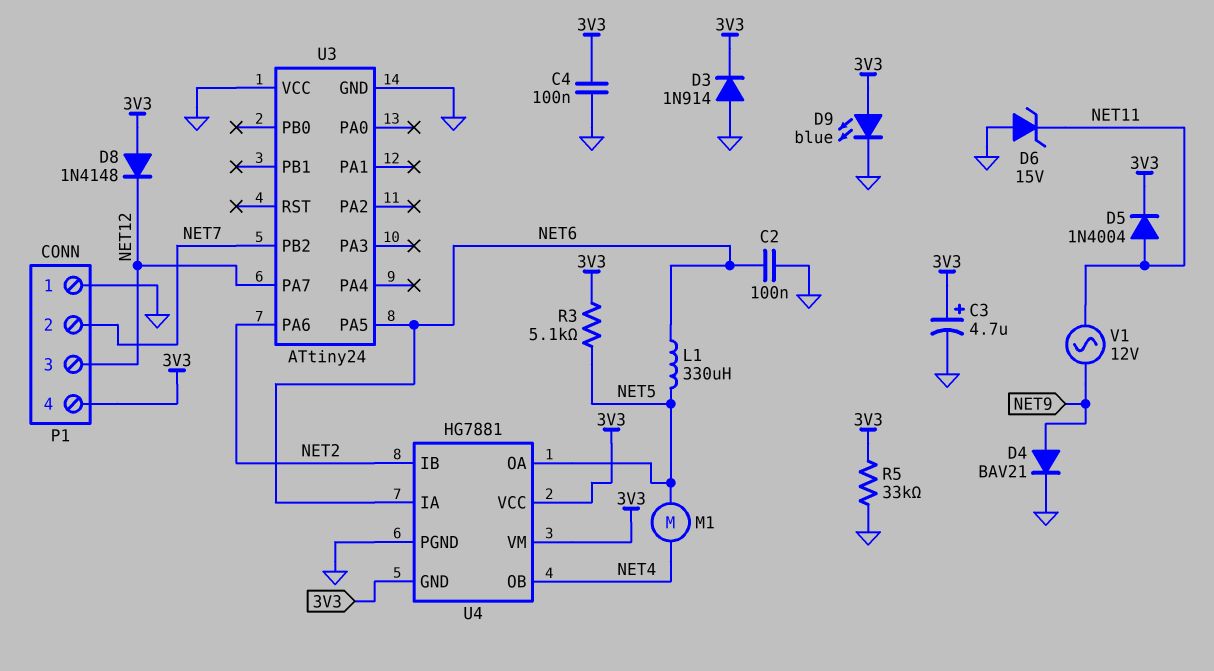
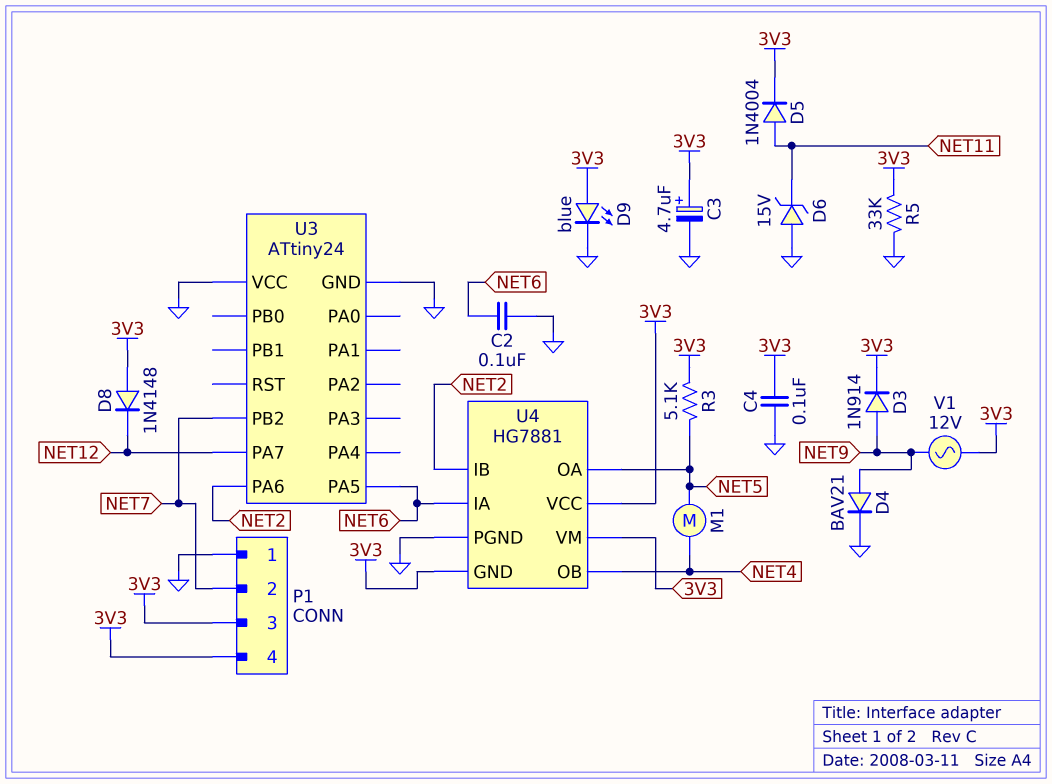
D3: diode 1N914 (A GND, K 3V3) -> diode 1N914 (A NET9, K 3V3)
L1: 330uH (NET5, NET6) -> none
P1 pin 3: NET12 -> 3V3
V1: AC 12V (NET9, NET11) -> AC 12V (3V3, NET9)

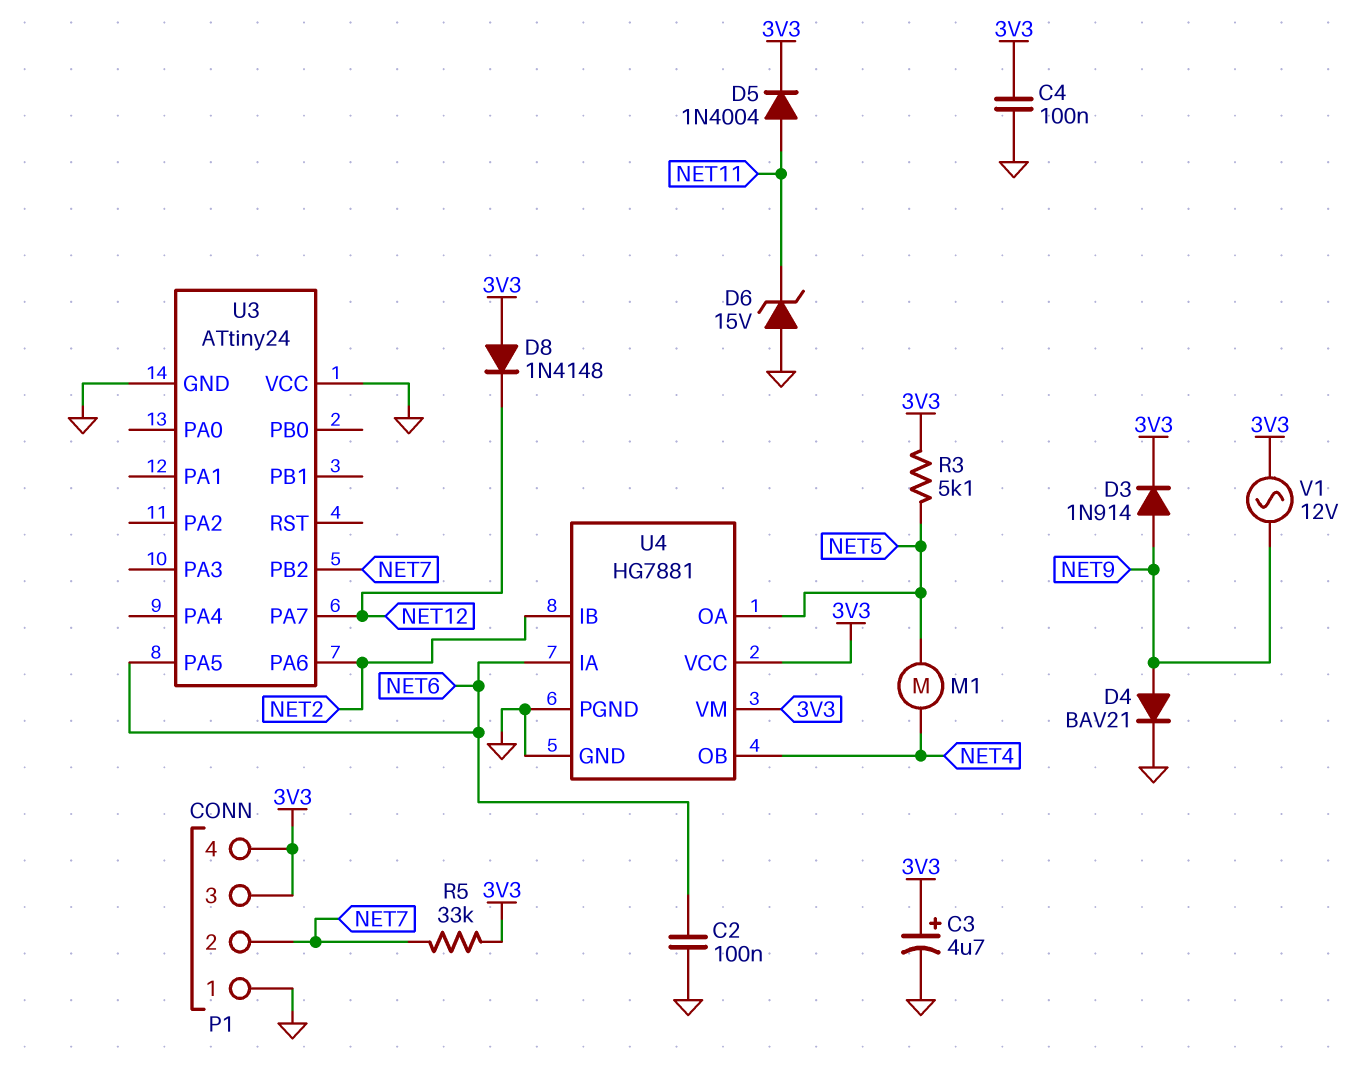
D9: LED blue (A 3V3, K GND) -> none
R5: 33k (3V3, GND) -> 33k (3V3, NET7)
U4 pin GND: 3V3 -> GND

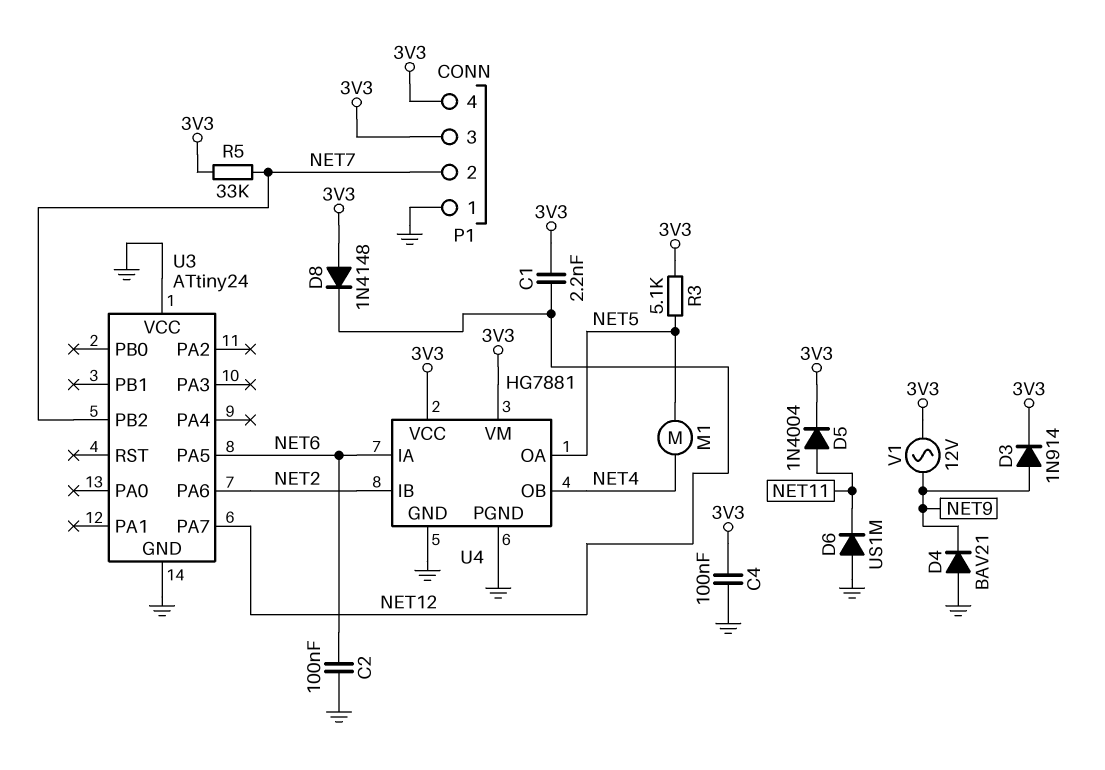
C1: none -> 2.2nF (3V3, NET12)
C3: 4.7uF (plus 3V3, minus GND) -> none
D4: diode BAV21 (A NET9, K GND) -> diode BAV21 (A GND, K NET9)
D6: zener 15V (A GND, K NET11) -> diode US1M (A GND, K NET11)

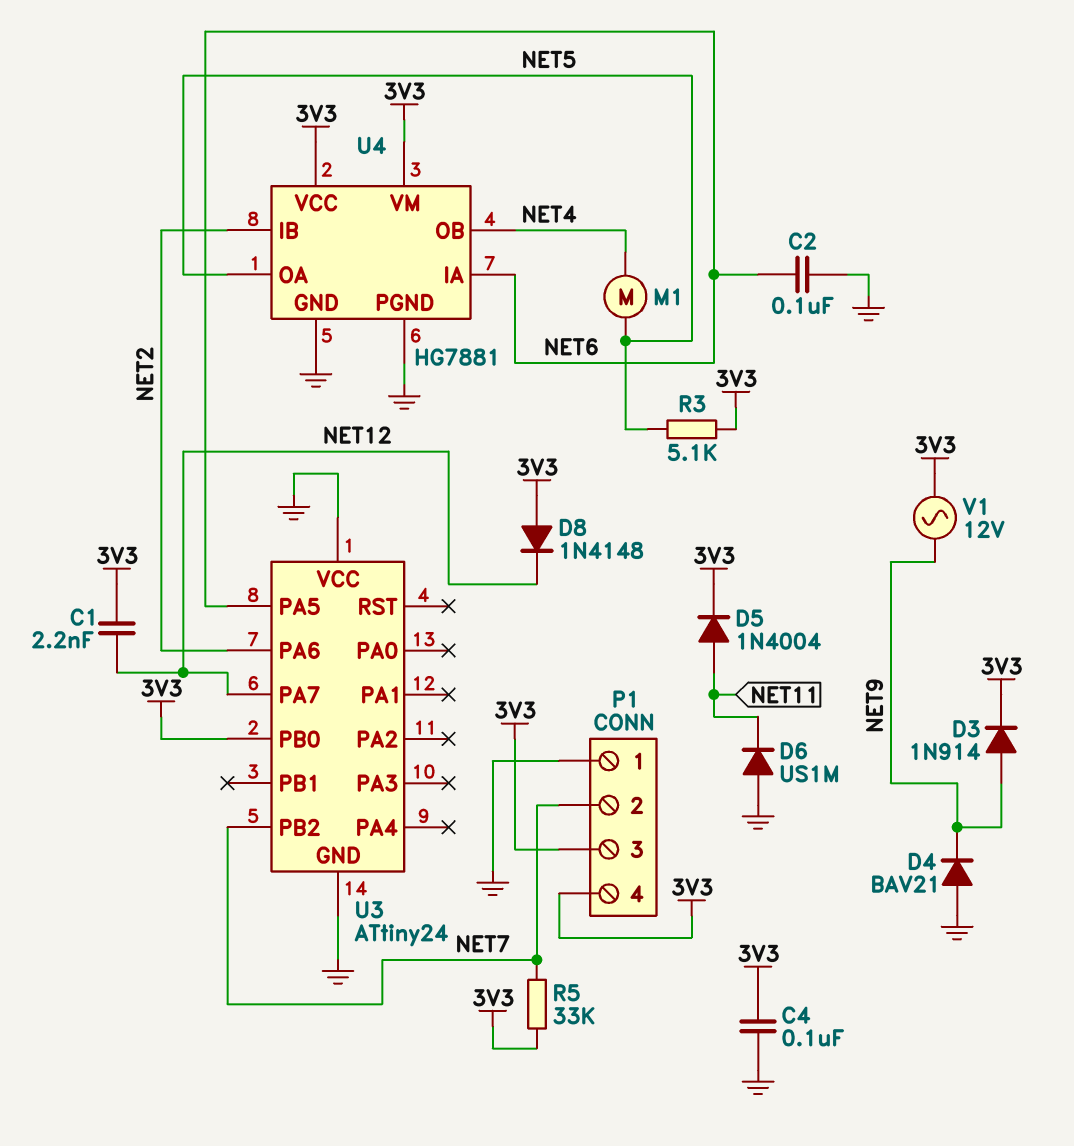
U3 pin PB0: none -> 3V3

